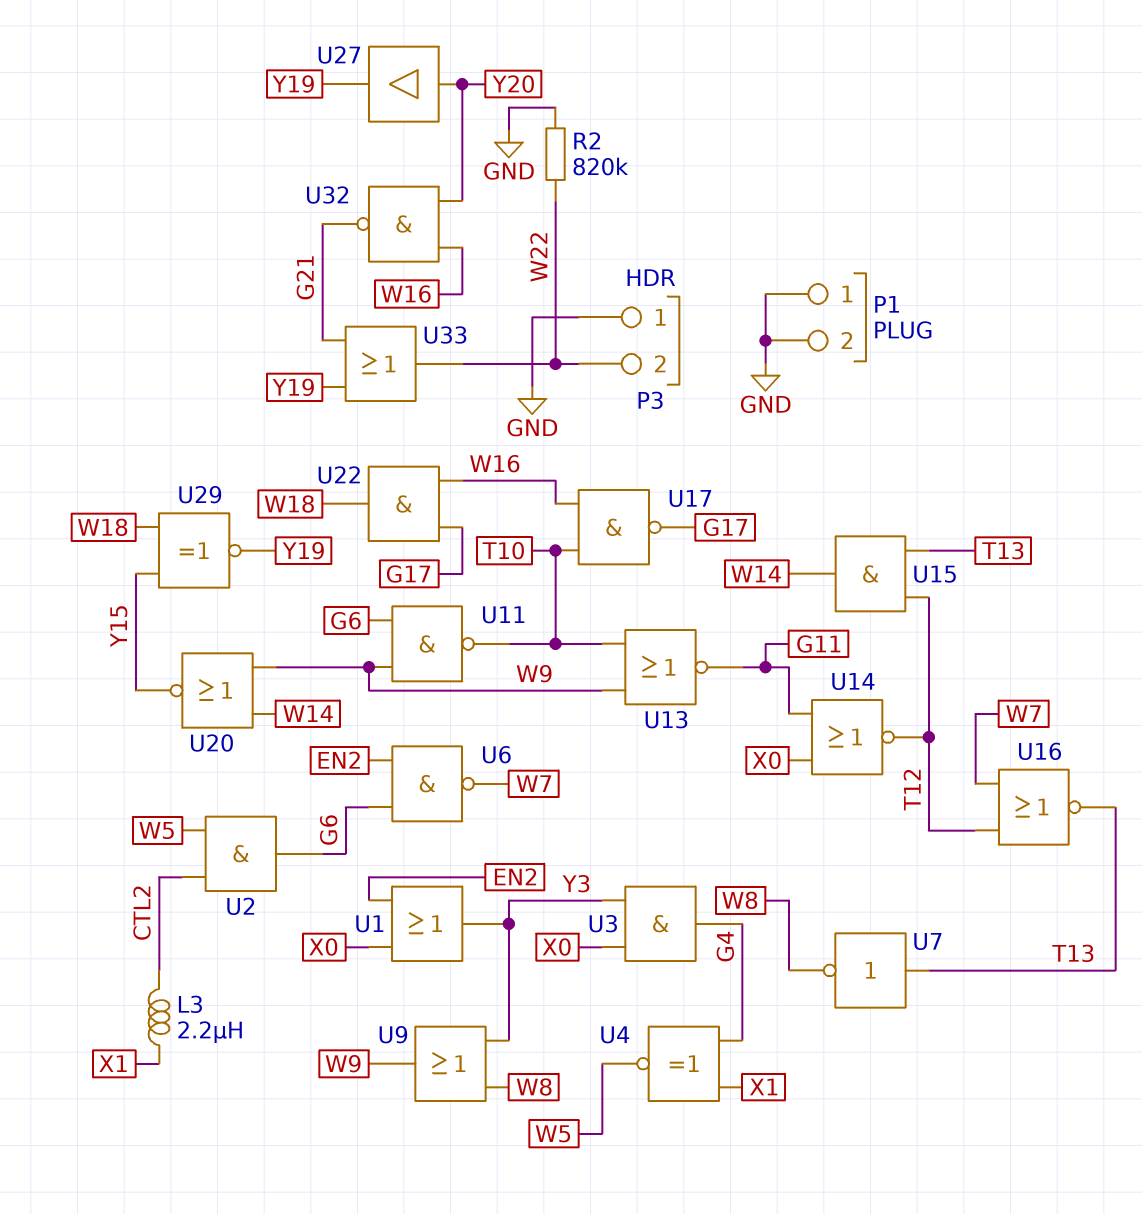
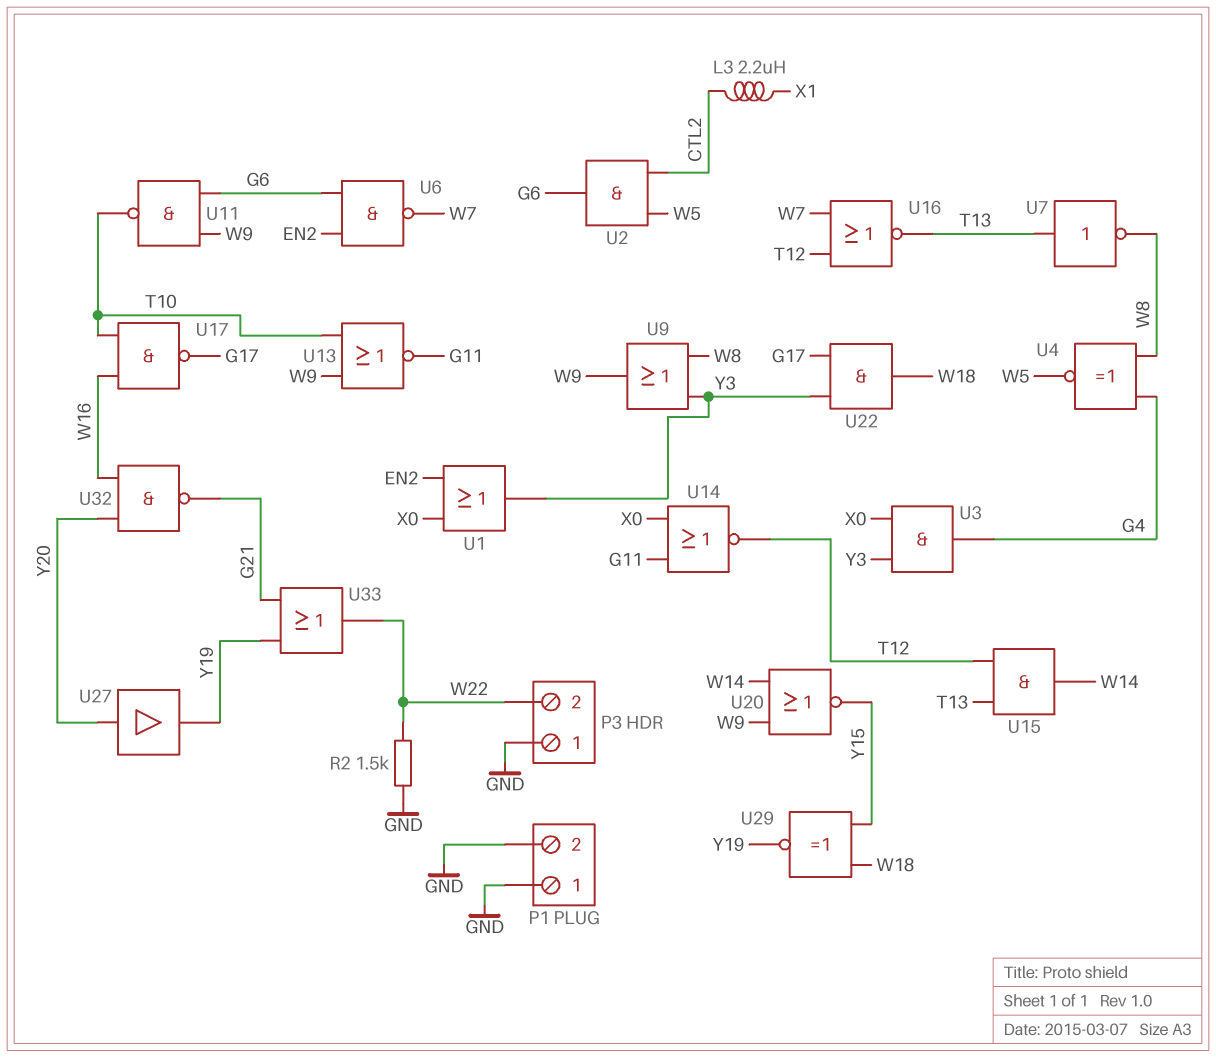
R2: 820k (GND, W22) -> 1.5k (GND, W22)
U4: XNOR (in G4, in X1, out W5) -> XNOR (in G4, in W8, out W5)
U22: AND (in G17, in W16, out W18) -> AND (in G17, in Y3, out W18)

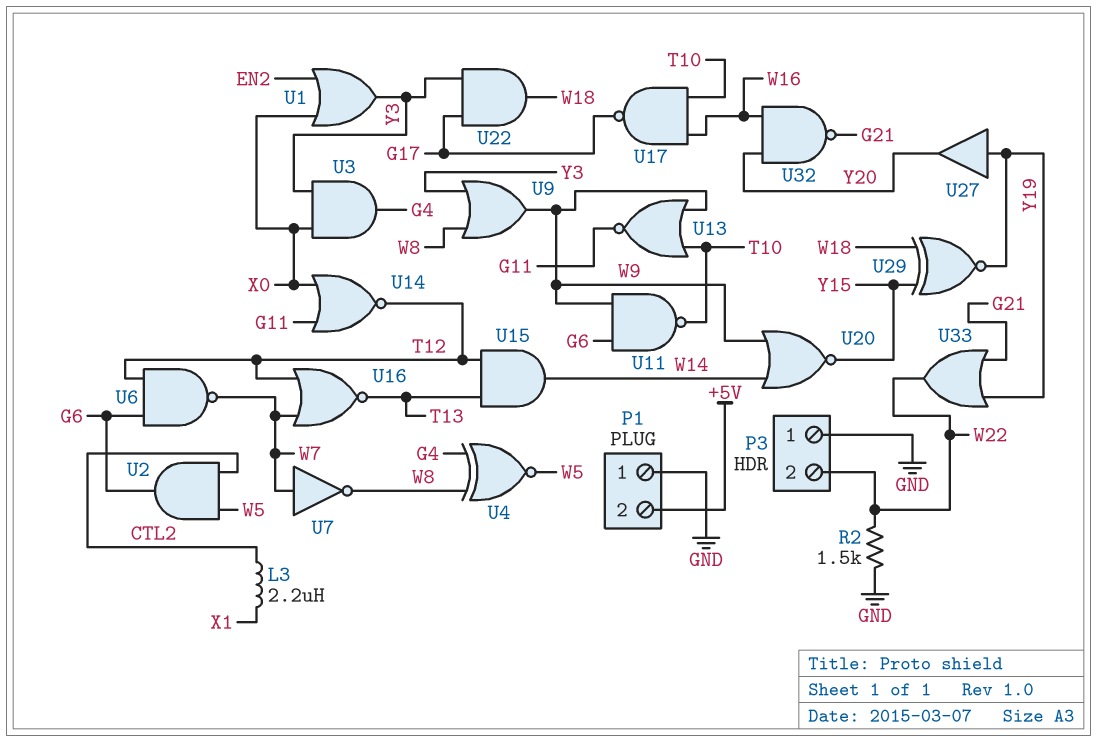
P1 pin 2: GND -> +5V
U6: NAND (in EN2, in G6, out W7) -> NAND (in G6, in T12, out W7)
U7: NOT (in T13, out W8) -> NOT (in W7, out W8)
U27: buffer (in Y20, out Y19) -> buffer (in Y19, out Y20)

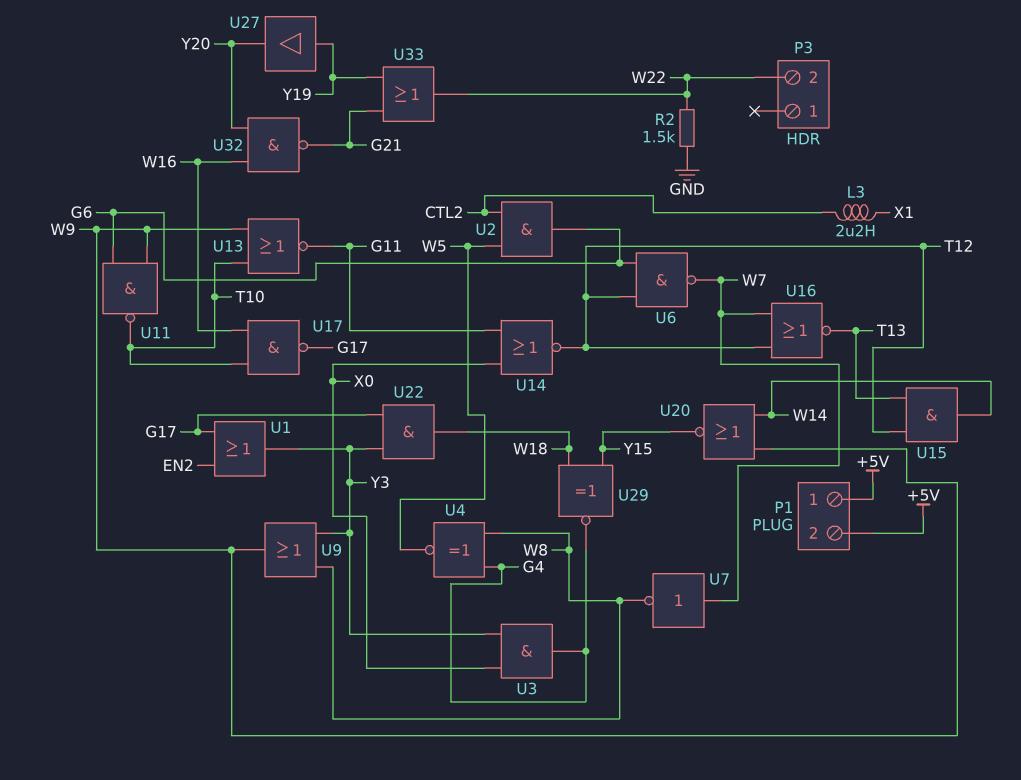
P1 pin 1: GND -> +5V
P3 pin 1: GND -> none
U1: OR (in EN2, in X0, out Y3) -> OR (in EN2, in G17, out Y3)
U29: XNOR (in W18, in Y15, out Y19) -> XNOR (in W18, in Y15, out G4)

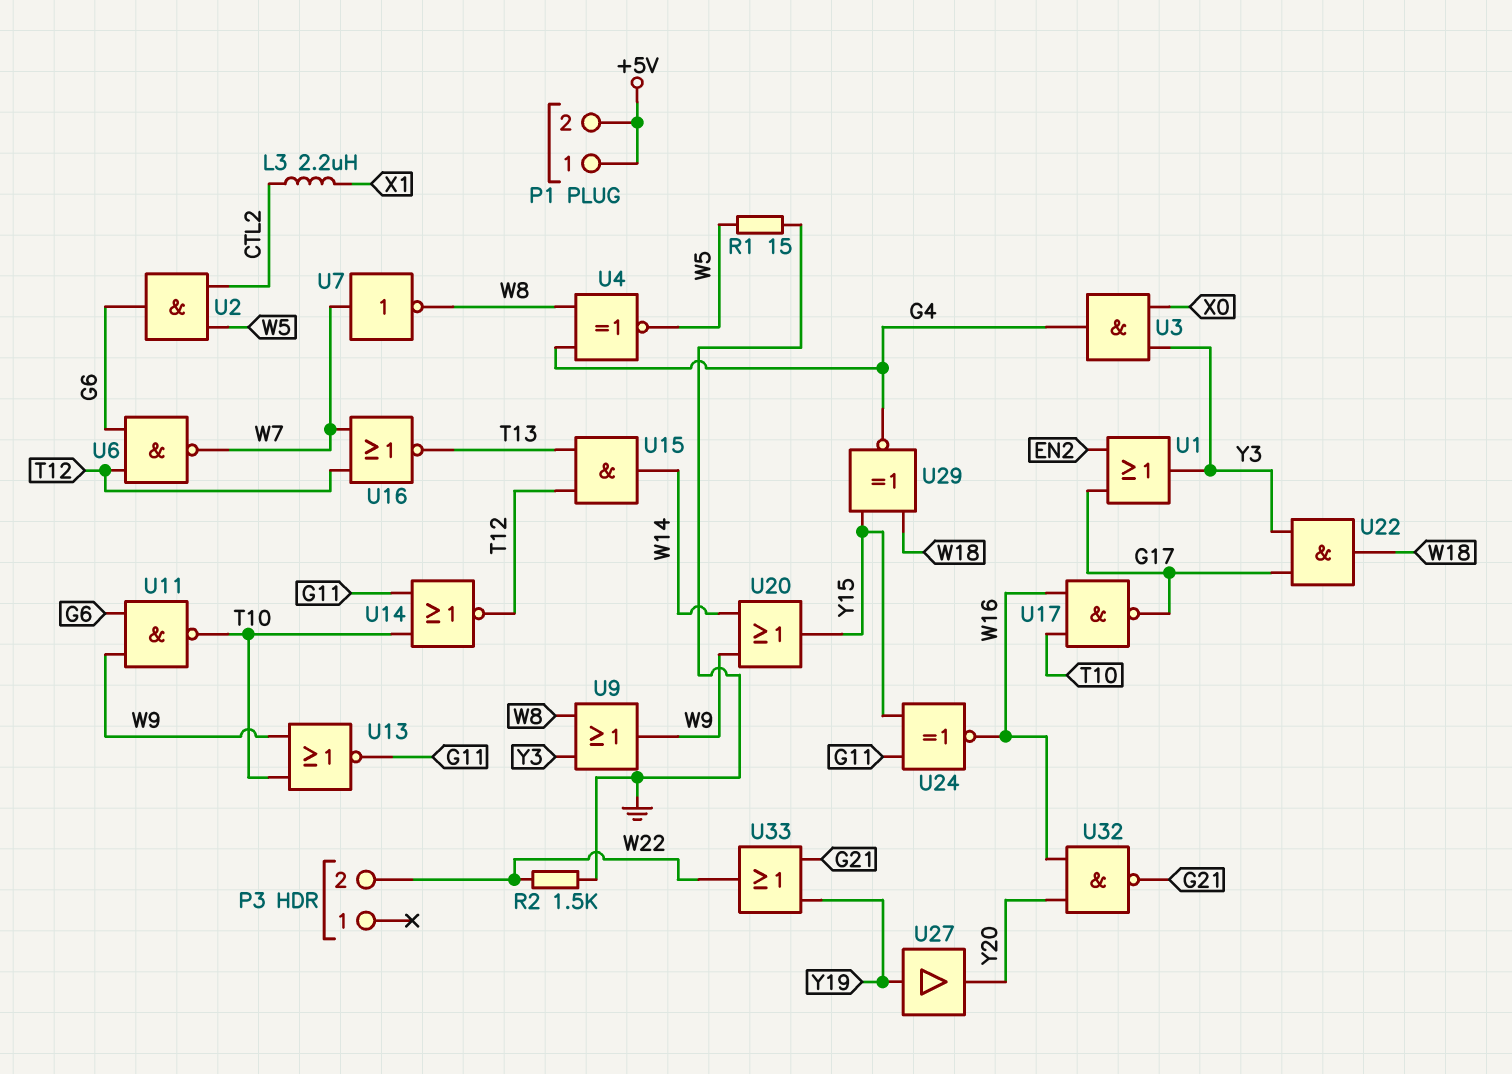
R1: none -> 15 (GND, W5)
U14: NOR (in G11, in X0, out T12) -> NOR (in G11, in T10, out T12)
U20: NOR (in W9, in W14, out Y15) -> OR (in W9, in W14, out Y15)
U24: none -> XNOR (in G11, in Y15, out W16)

